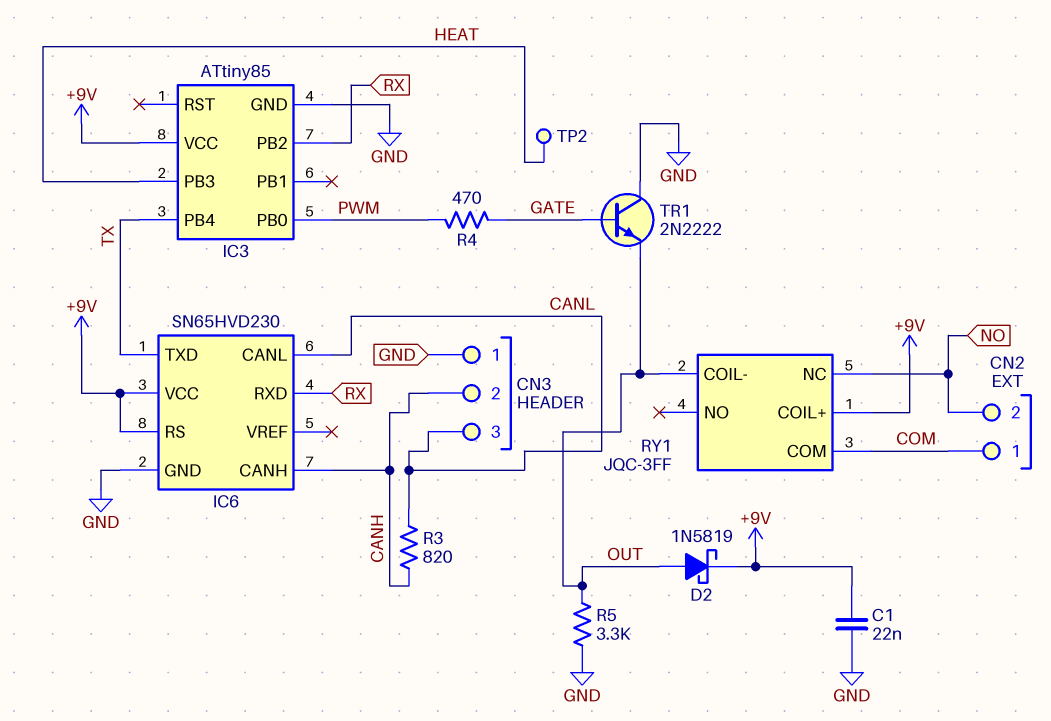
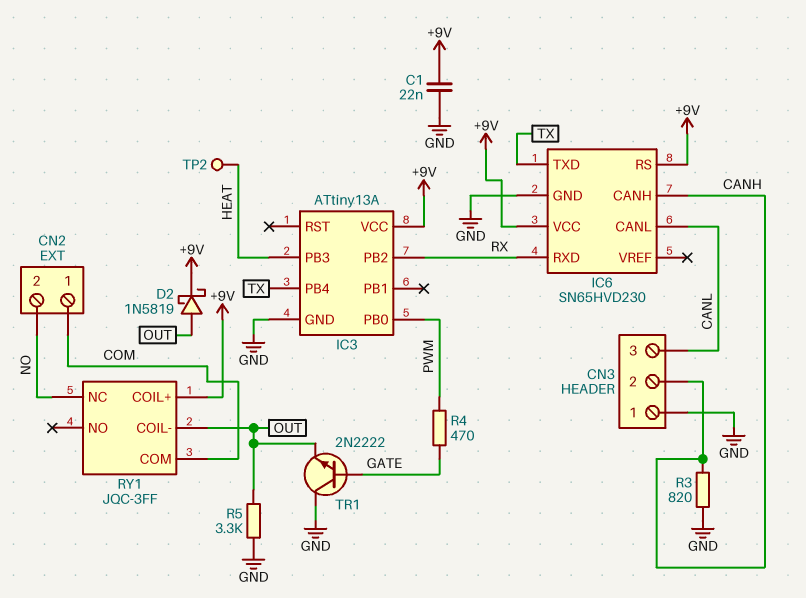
IC3: ATtiny85 -> ATtiny13A
R3: 820 (CANH, CANL) -> 820 (CANH, GND)

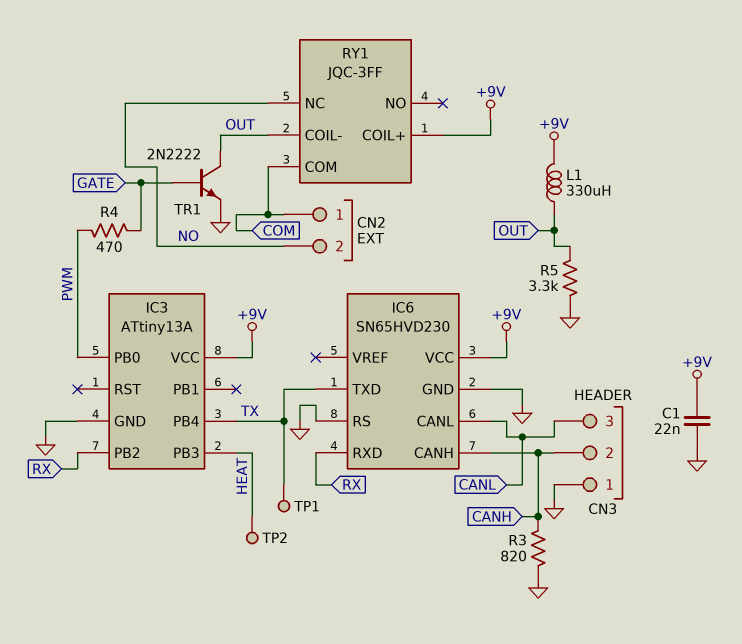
D2: schottky 1N5819 (A OUT, K +9V) -> none
IC6 pin RS: +9V -> GND
L1: none -> 330uH (+9V, OUT)
TP1: none -> test point (TX)
TR1: NPN 2N2222 (B GATE, C GND, E OUT) -> NPN 2N2222 (B GATE, C OUT, E GND)

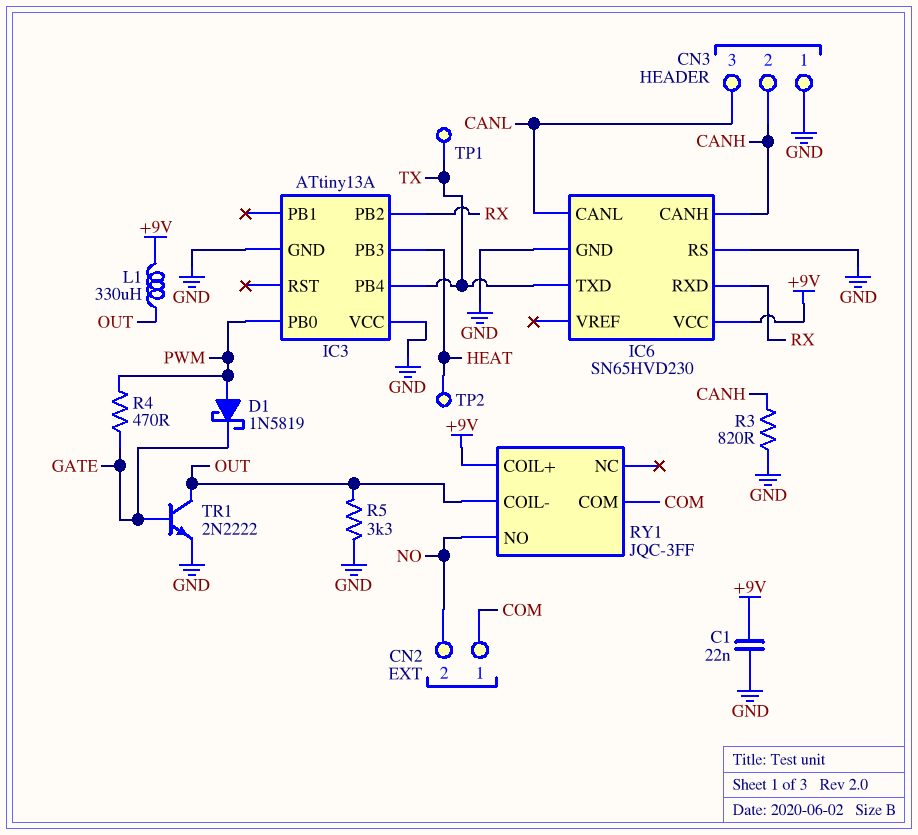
D1: none -> schottky 1N5819 (A PWM, K GATE)
IC3 pin VCC: +9V -> GND
RY1 pin NC: NO -> none
RY1 pin NO: none -> NO

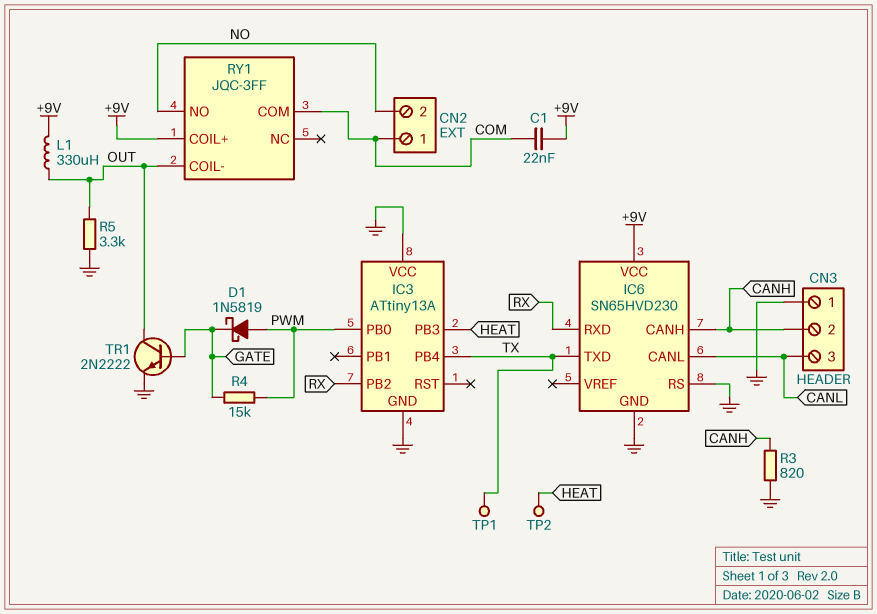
C1: 22nF (+9V, GND) -> 22nF (+9V, COM)
R4: 470 (GATE, PWM) -> 15k (GATE, PWM)

